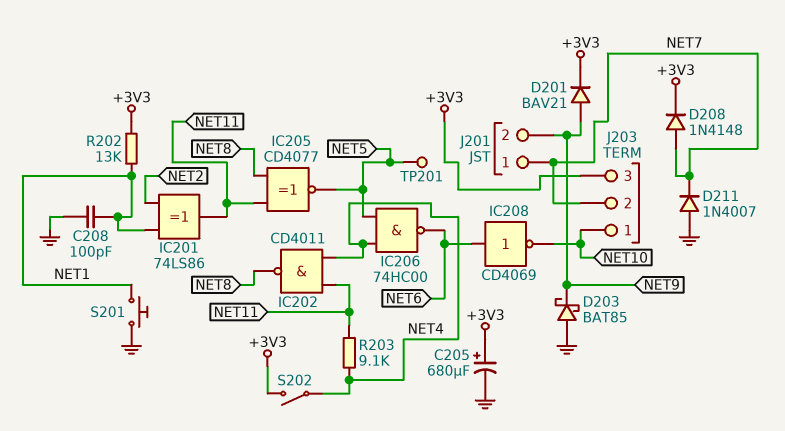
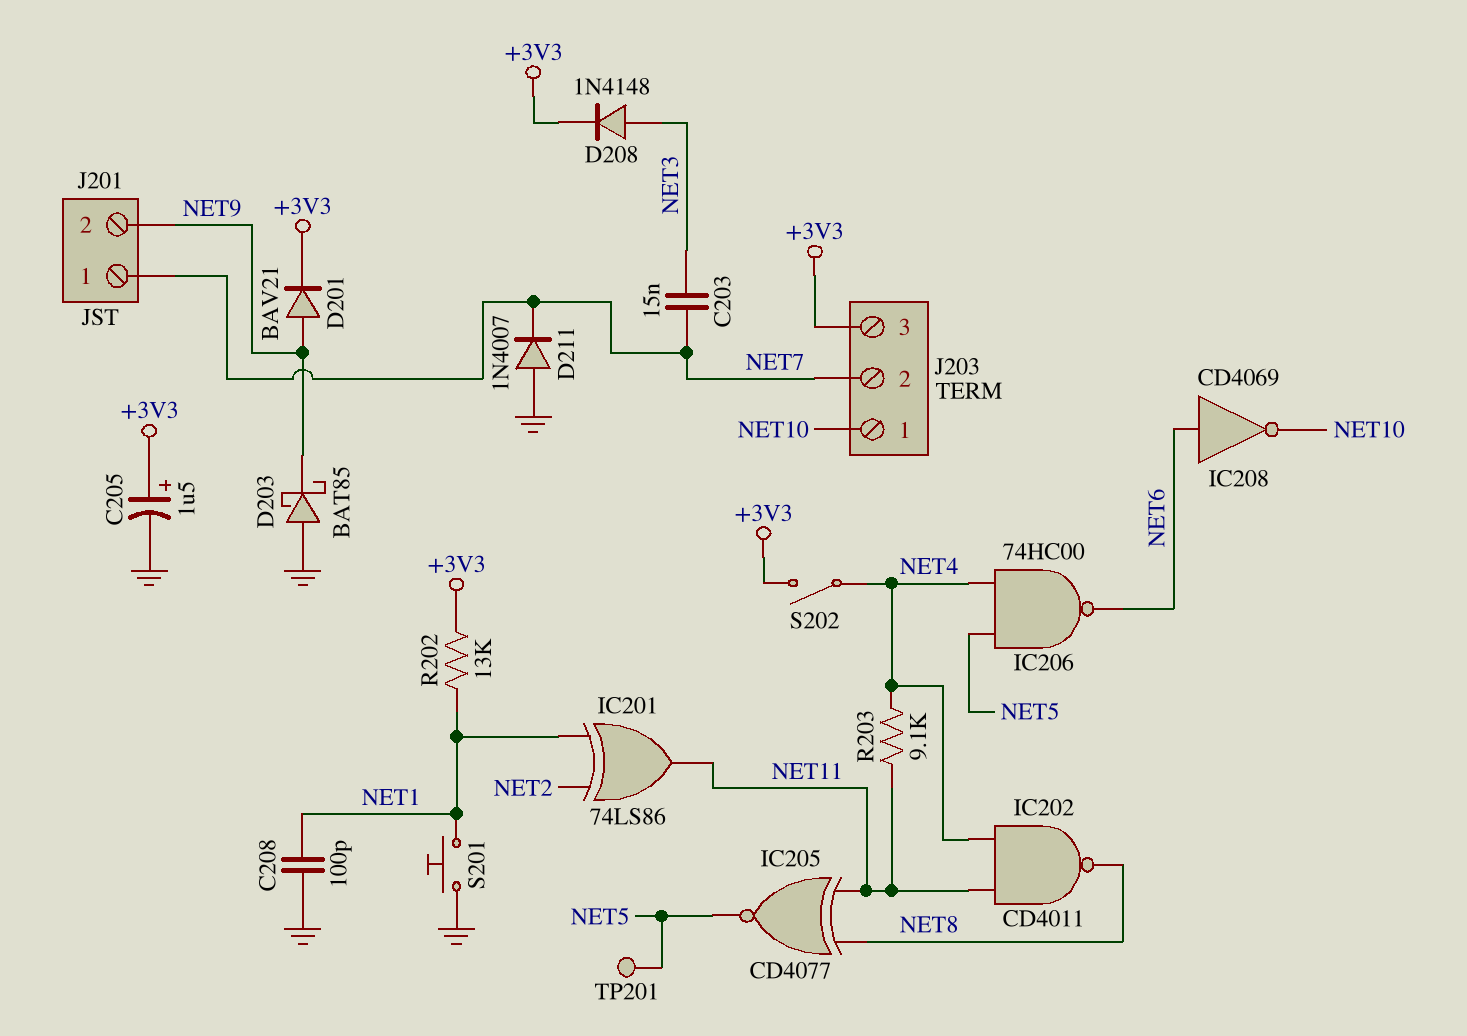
C203: none -> 15nF (NET3, NET7)
C205: 680uF (plus +3V3, minus GND) -> 1.5uF (plus +3V3, minus GND)
D208: diode 1N4148 (A NET7, K +3V3) -> diode 1N4148 (A NET3, K +3V3)

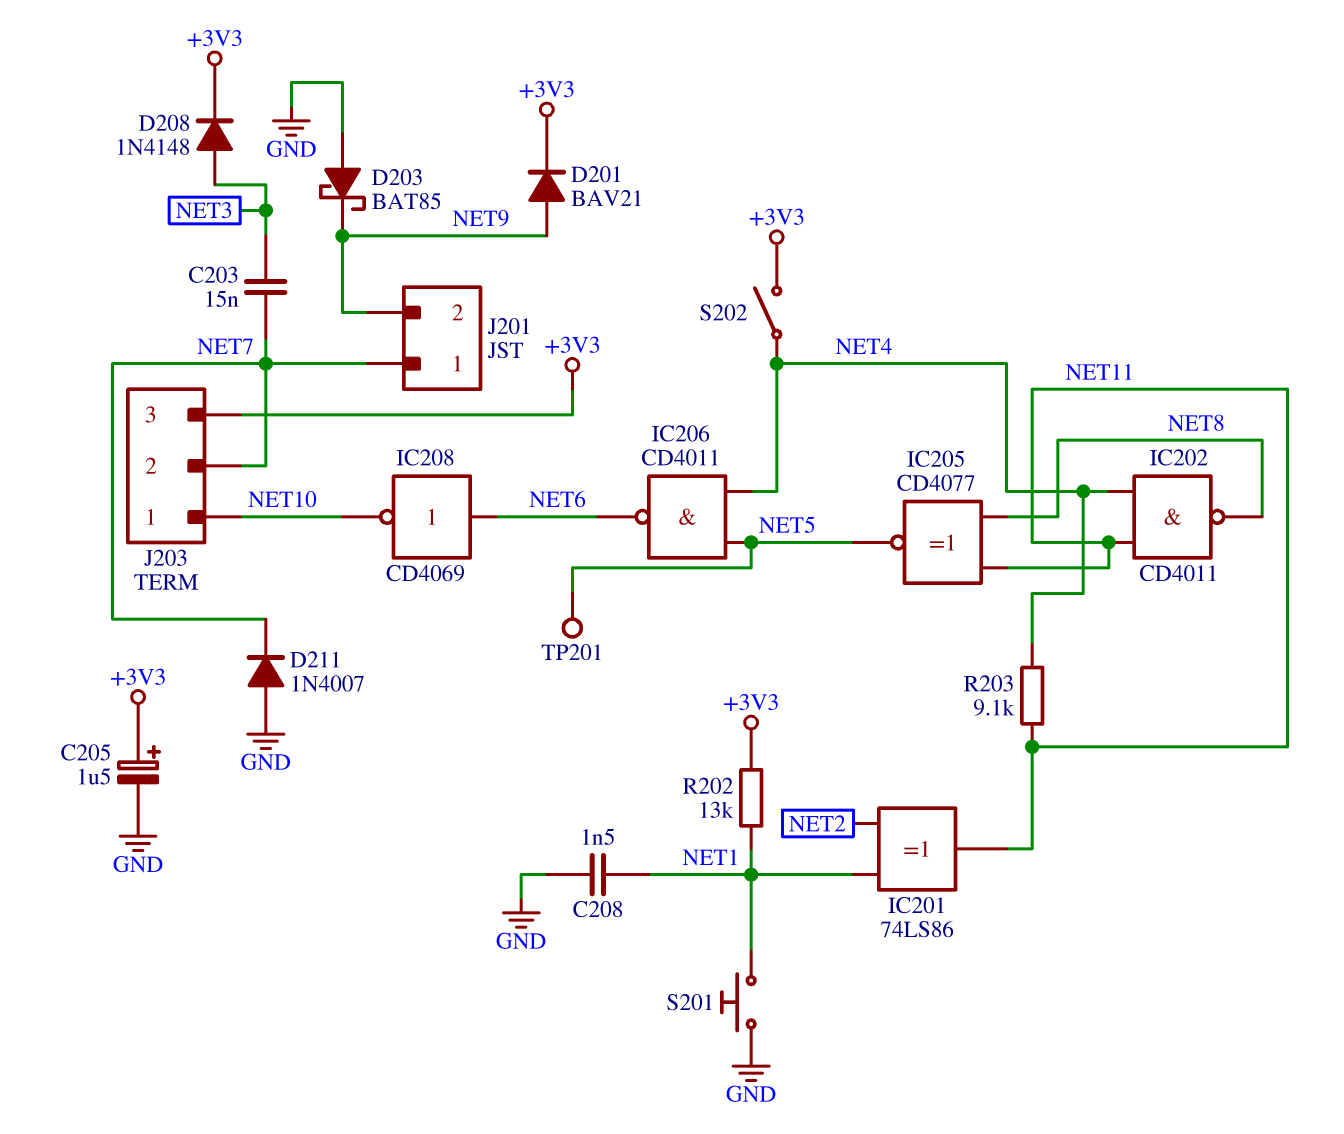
C208: 100pF (GND, NET1) -> 1.5nF (GND, NET1)
IC206: NAND 74HC00 (in NET4, in NET5, out NET6) -> NAND CD4011 (in NET4, in NET5, out NET6)

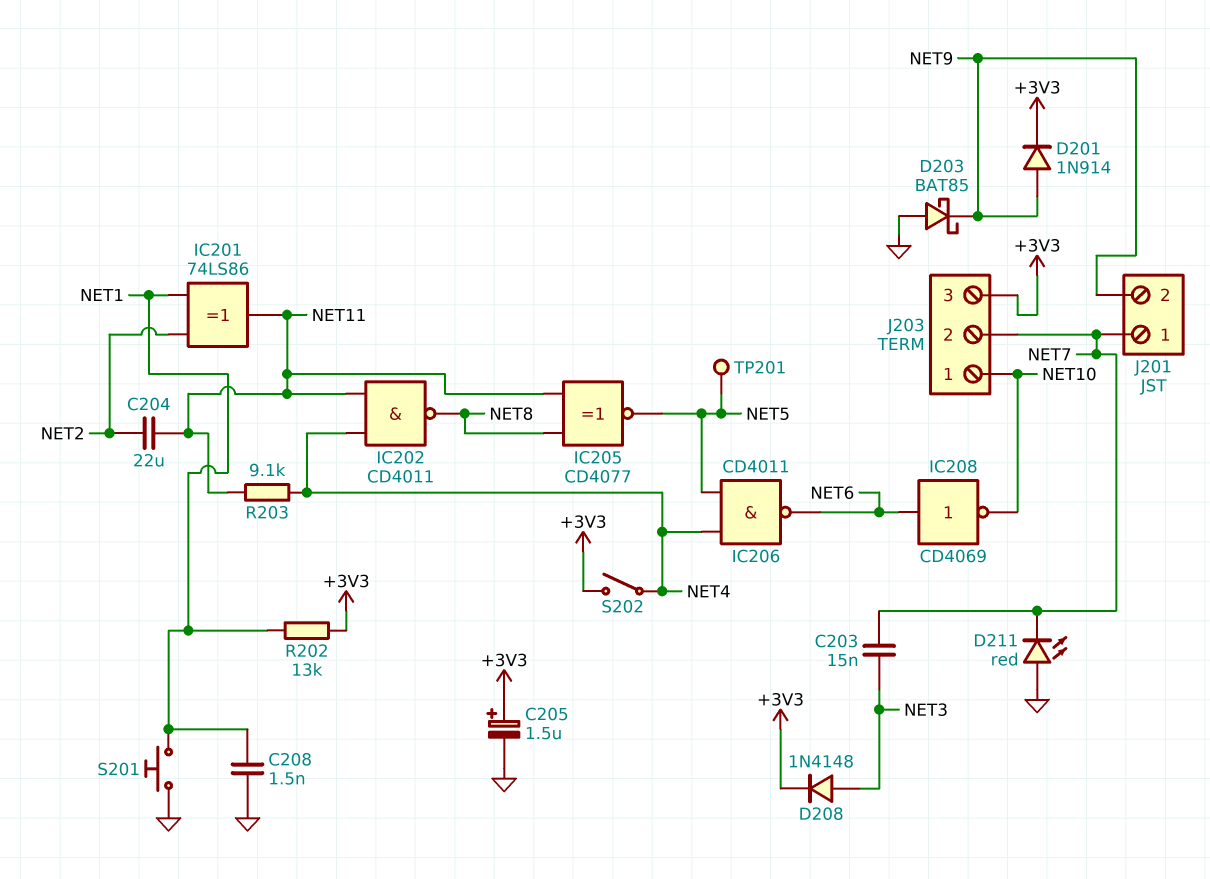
C204: none -> 22uF (NET2, NET11)
D201: diode BAV21 (A NET9, K +3V3) -> diode 1N914 (A NET9, K +3V3)
D211: diode 1N4007 (A GND, K NET7) -> LED red (A GND, K NET7)

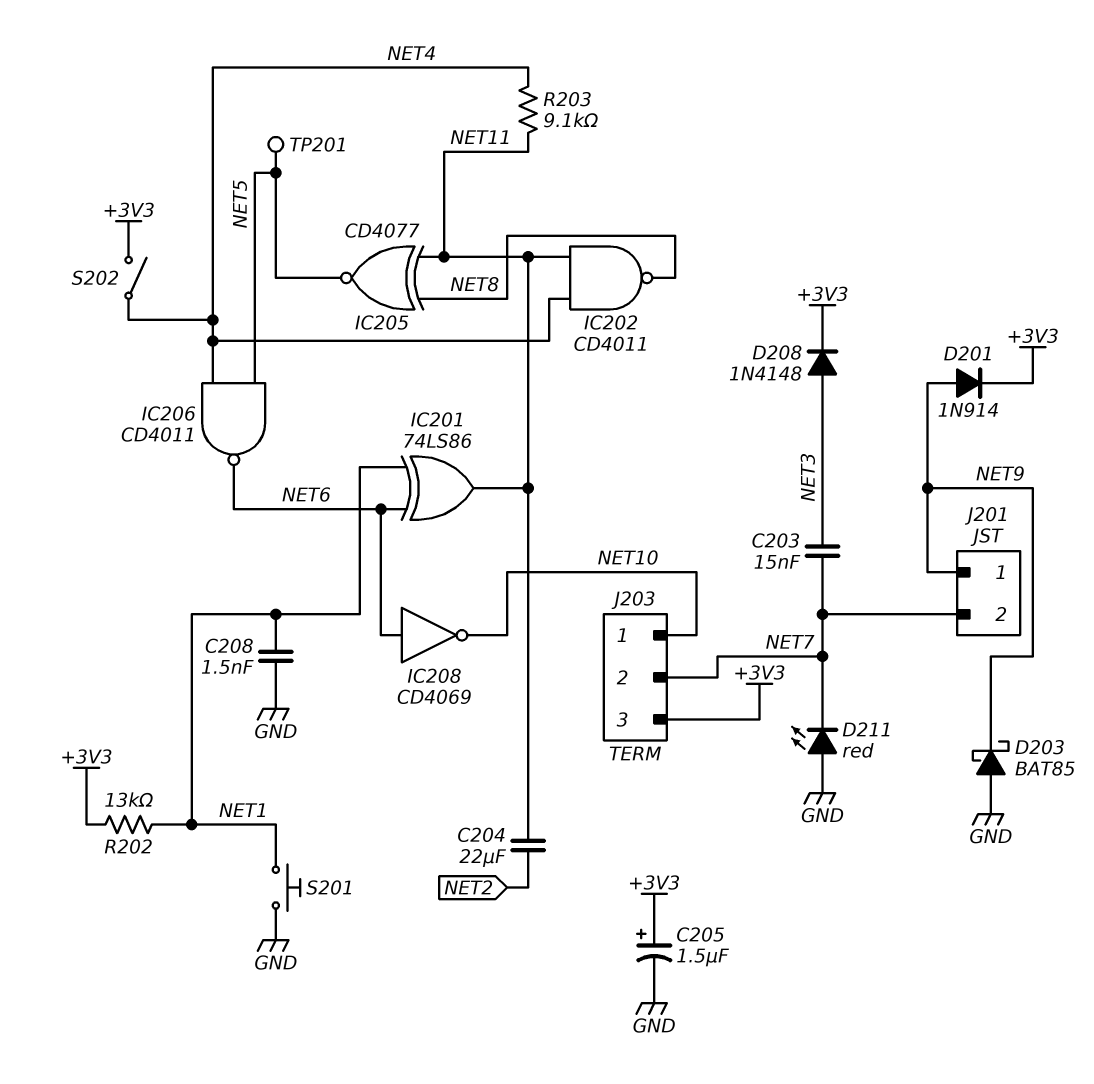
IC201: XOR 74LS86 (in NET1, in NET2, out NET11) -> XOR 74LS86 (in NET1, in NET6, out NET11)
J201 pin 1: NET7 -> NET9
J201 pin 2: NET9 -> NET7

